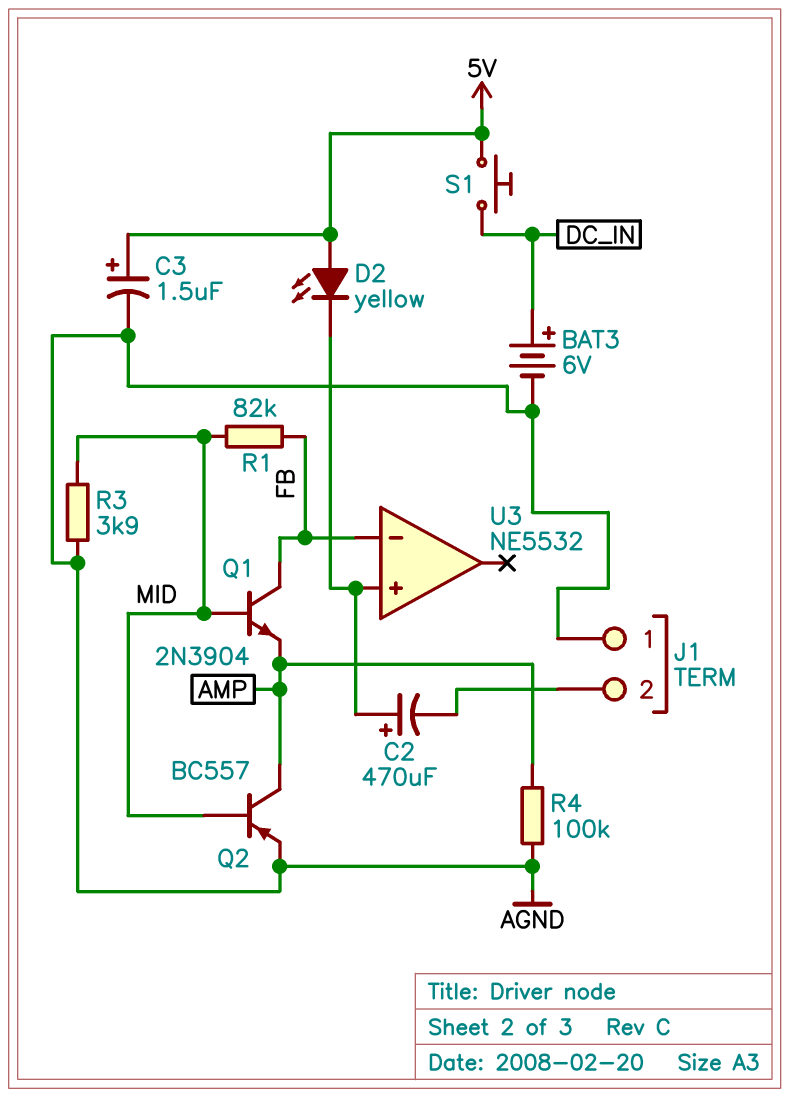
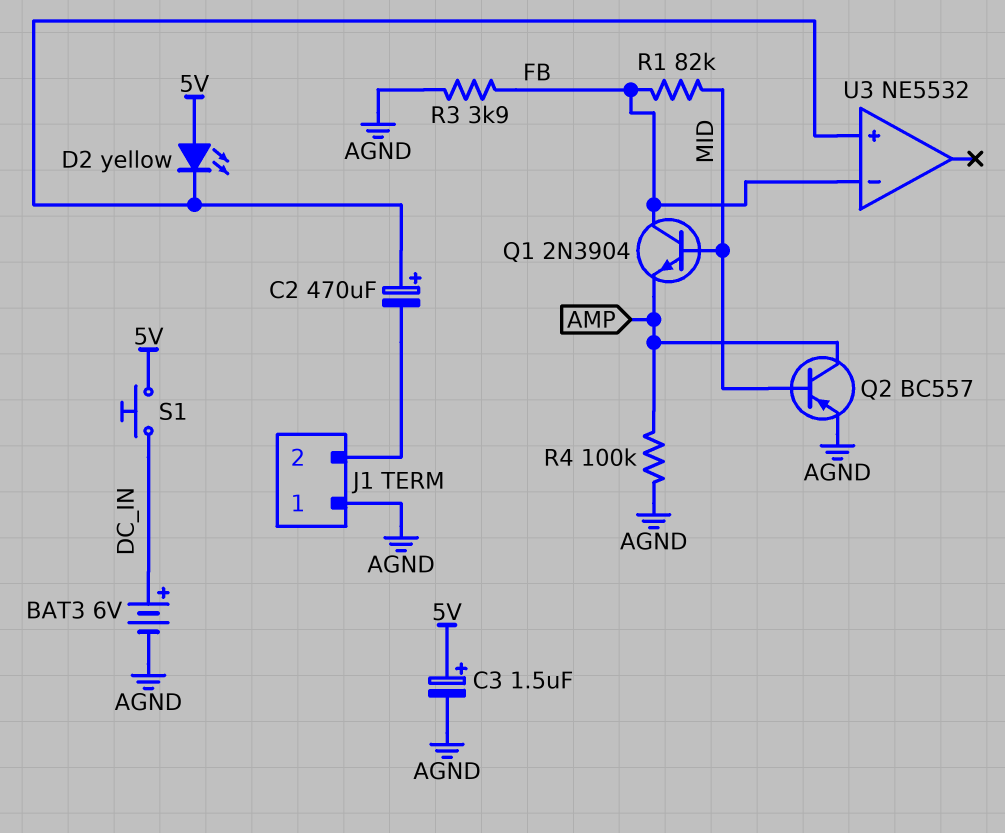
R3: 3.9k (AGND, MID) -> 3.9k (AGND, FB)

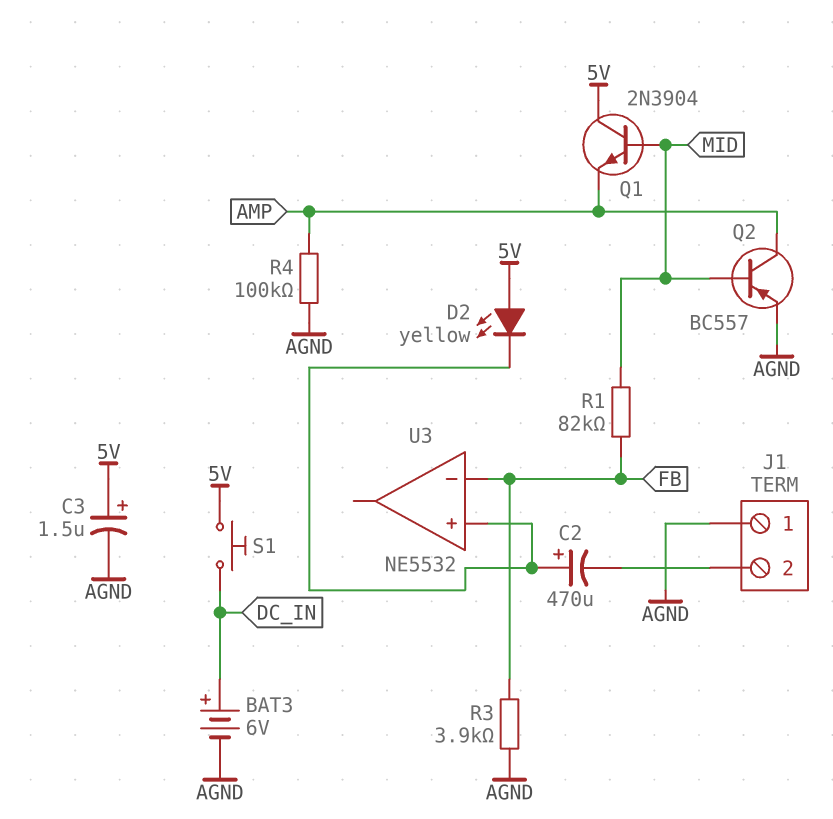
Q1: NPN 2N3904 (B MID, C FB, E AMP) -> NPN 2N3904 (B MID, C 5V, E AMP)

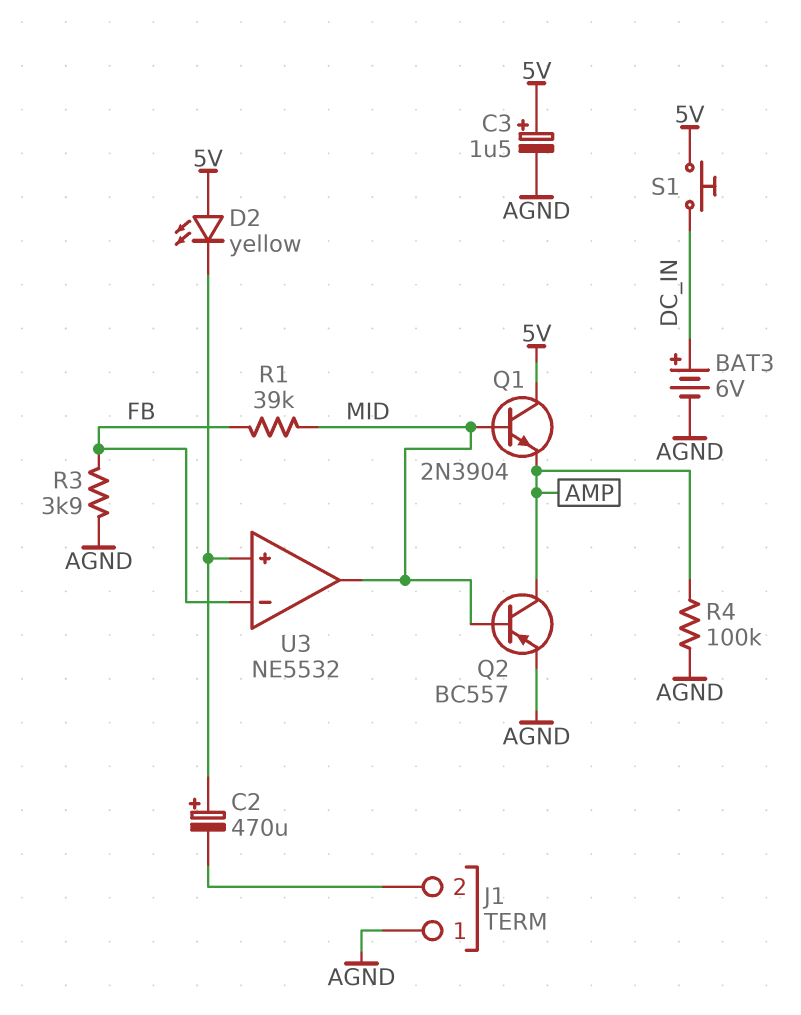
R1: 82k (FB, MID) -> 39k (FB, MID)
U3 pin out: none -> MID

